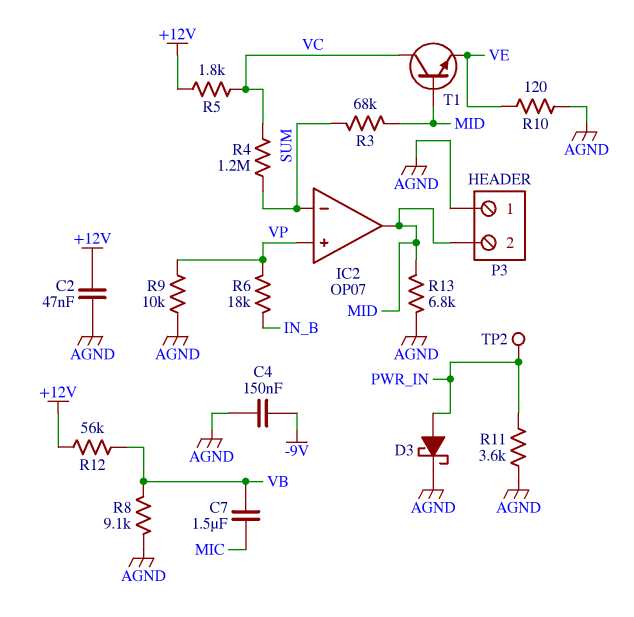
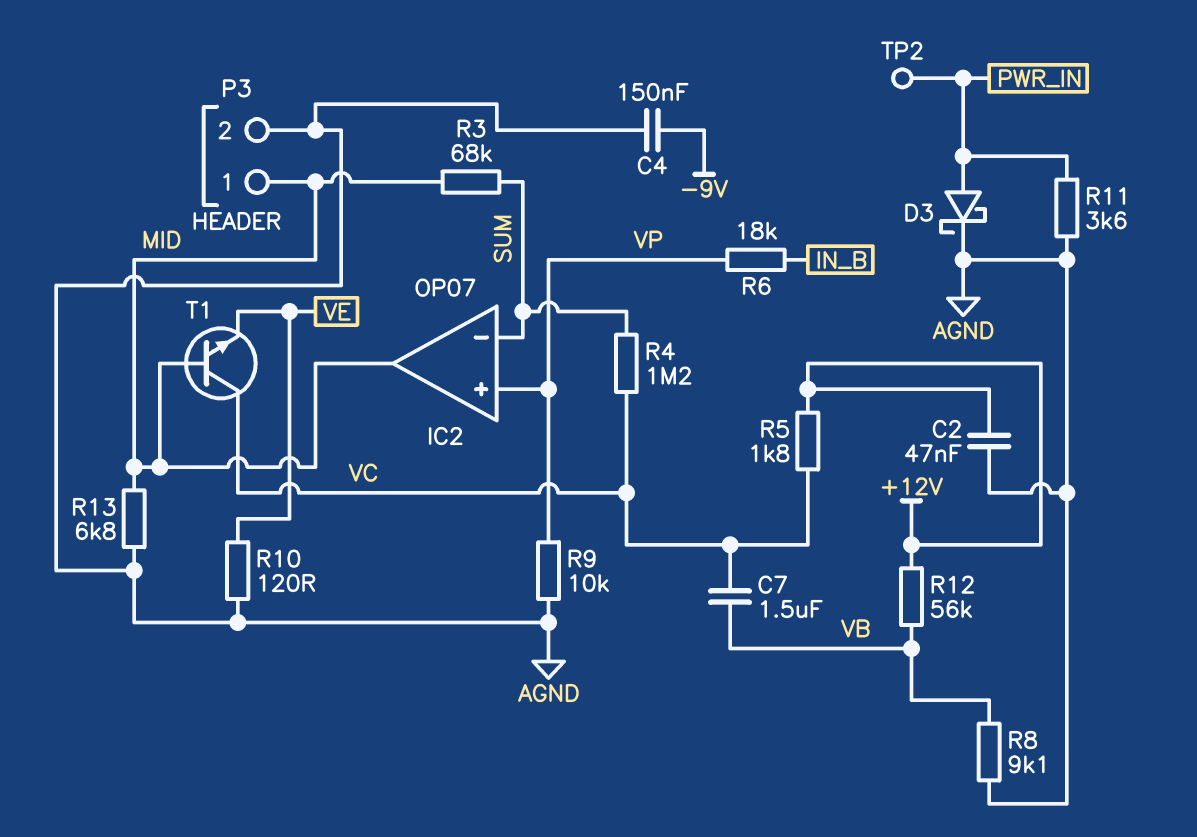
C7: 1.5uF (MIC, VB) -> 1.5uF (VB, VC)
P3 pin 1: AGND -> MID
P3 pin 2: MID -> AGND

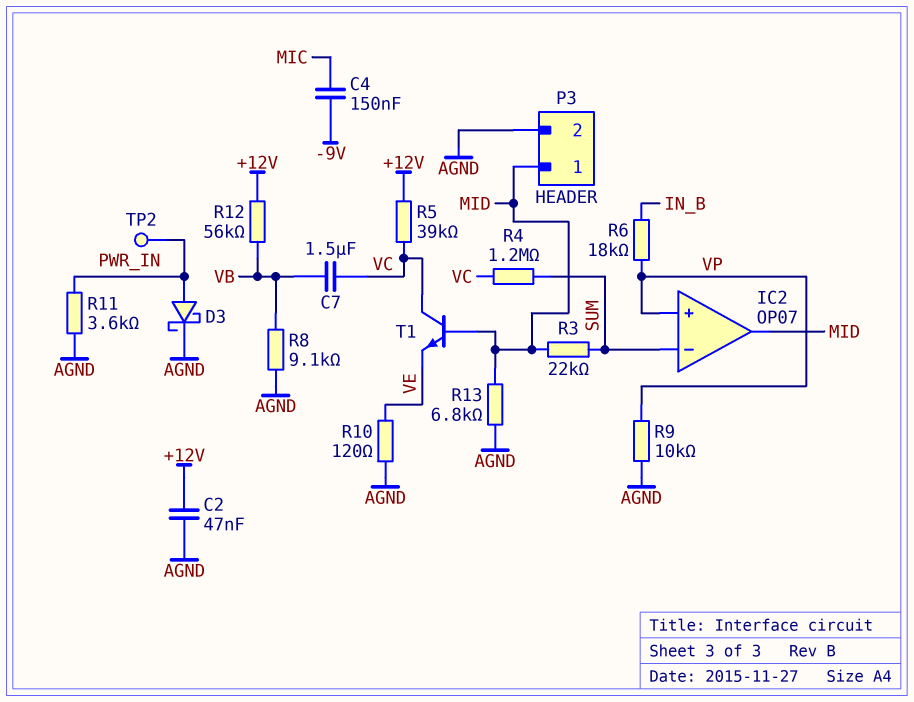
C4: 150nF (-9V, AGND) -> 150nF (-9V, MIC)
R3: 68k (MID, SUM) -> 22k (MID, SUM)
R5: 1.8k (+12V, VC) -> 39k (+12V, VC)

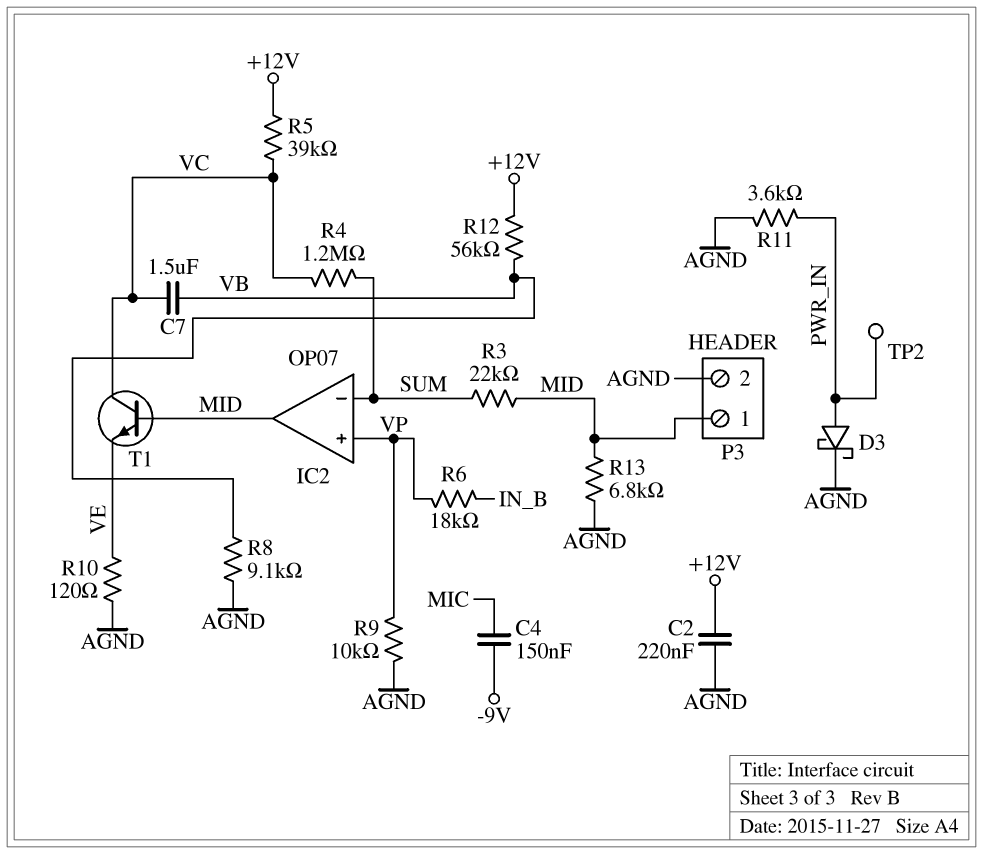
C2: 47nF (+12V, AGND) -> 220nF (+12V, AGND)

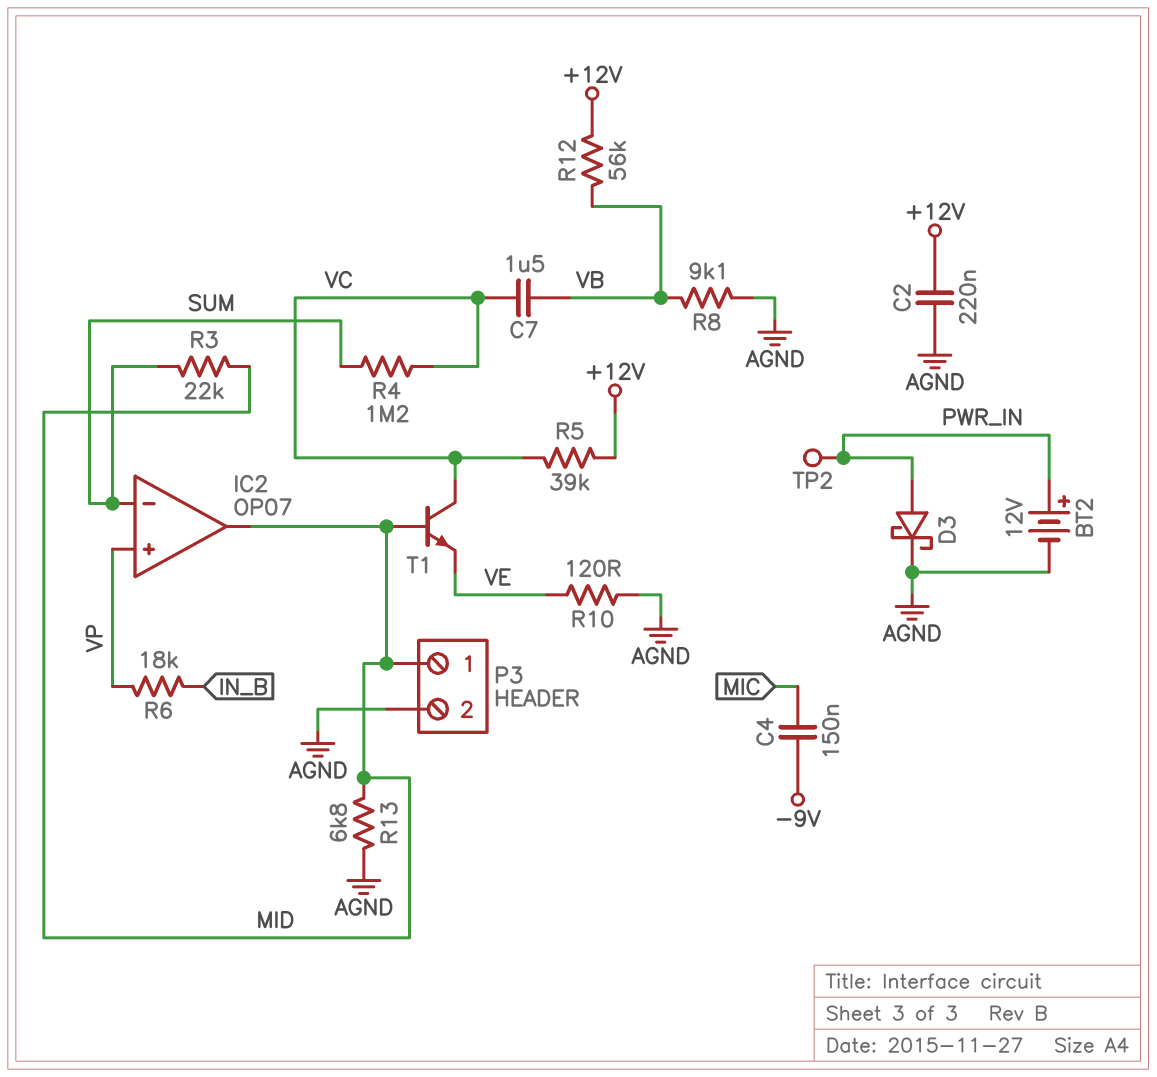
BT2: none -> 12V (plus PWR_IN, minus AGND)
R9: 10k (AGND, VP) -> none
R11: 3.6k (AGND, PWR_IN) -> none

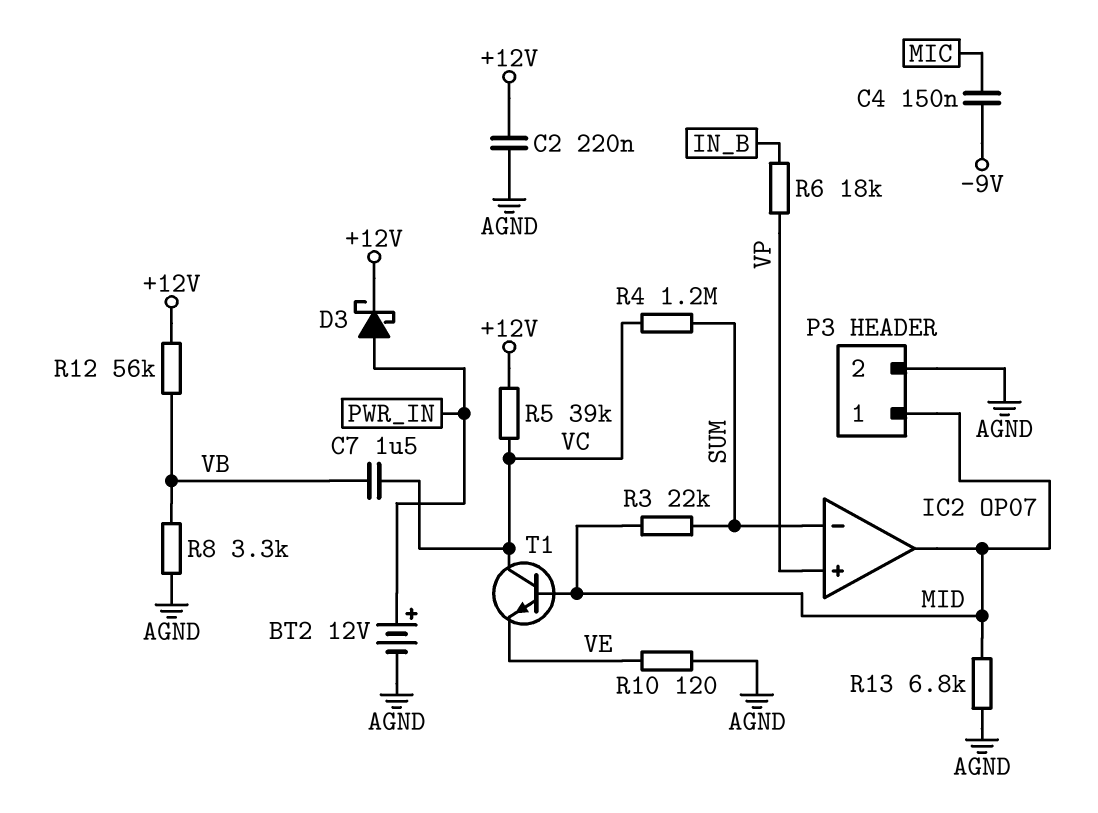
D3: schottky (A PWR_IN, K AGND) -> schottky (A PWR_IN, K +12V)
R8: 9.1k (AGND, VB) -> 3.3k (AGND, VB)
TP2: test point (PWR_IN) -> none

